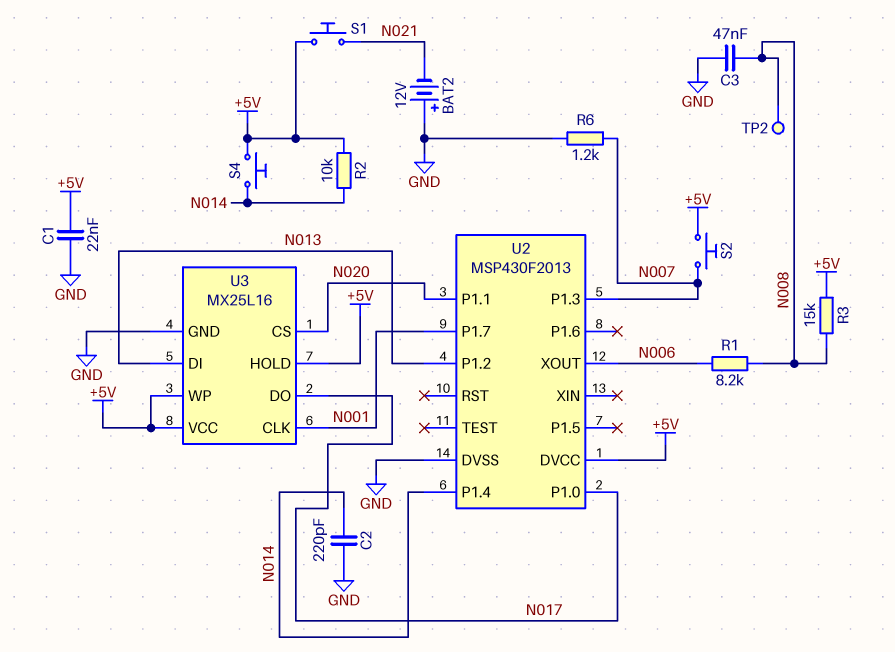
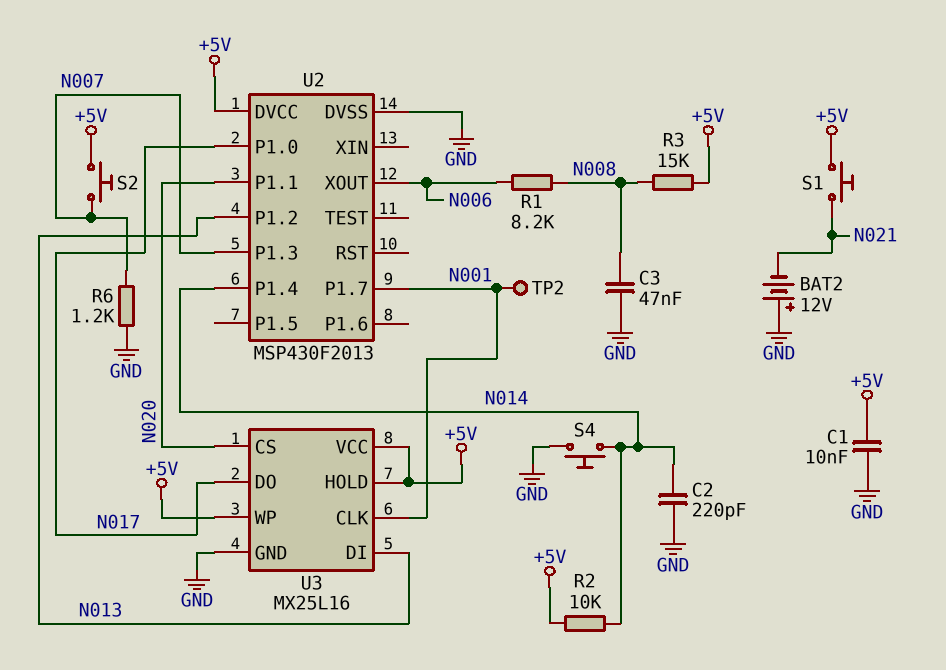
C1: 22nF (+5V, GND) -> 10nF (+5V, GND)
S4: button (+5V, N014) -> button (GND, N014)
TP2: test point (N008) -> test point (N001)

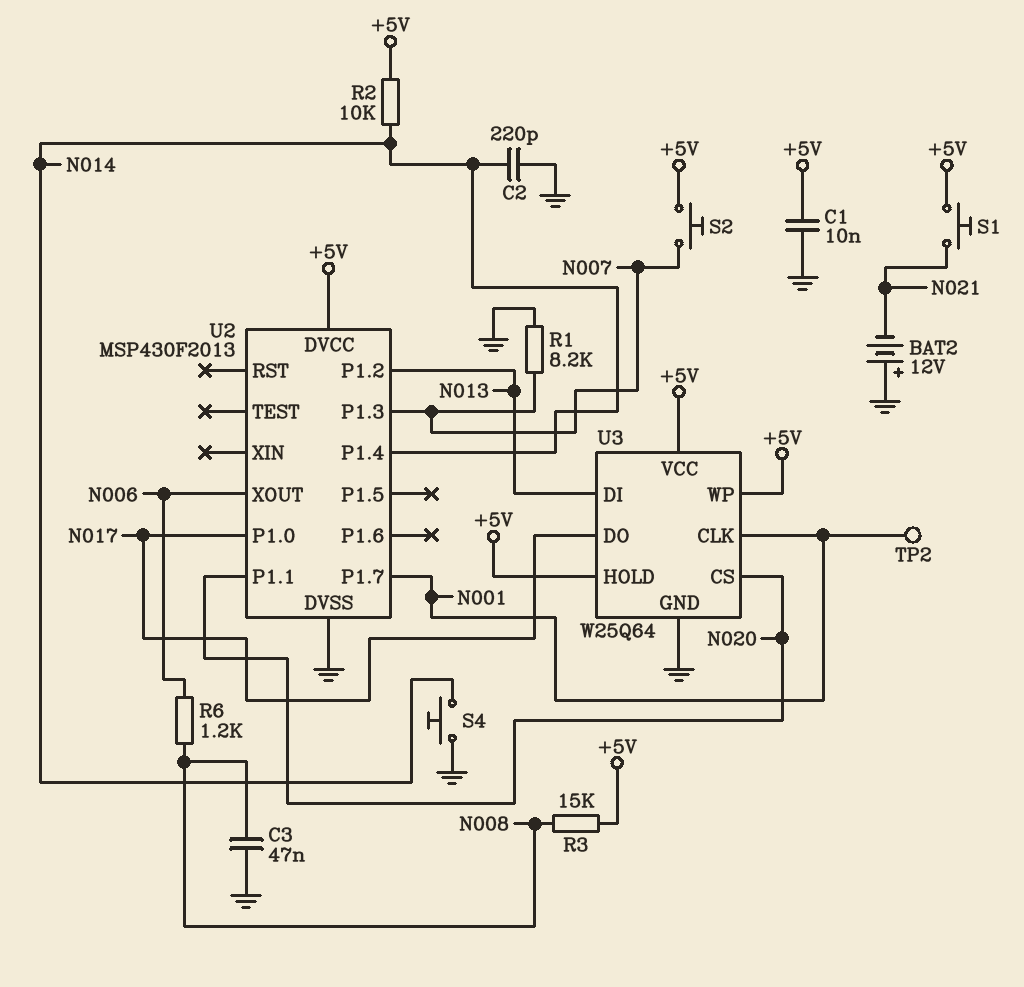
R1: 8.2k (N006, N008) -> 8.2k (GND, N007)
R6: 1.2k (GND, N007) -> 1.2k (N006, N008)
U3: MX25L16 -> W25Q64

